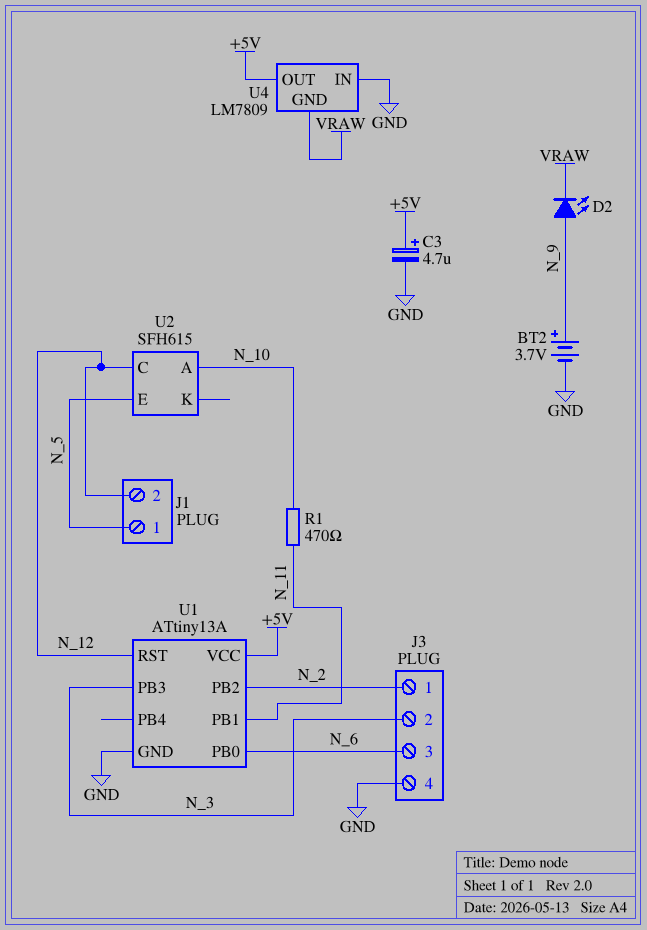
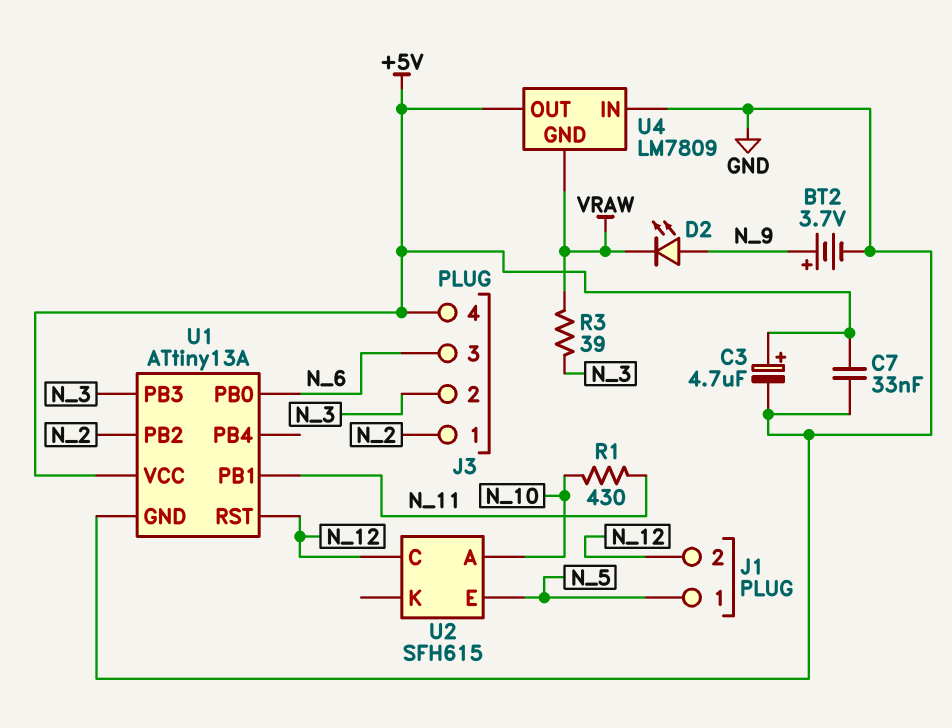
C7: none -> 33nF (+5V, GND)
J3 pin 4: GND -> +5V
R1: 470 (N_10, N_11) -> 430 (N_10, N_11)
R3: none -> 39 (N_3, VRAW)

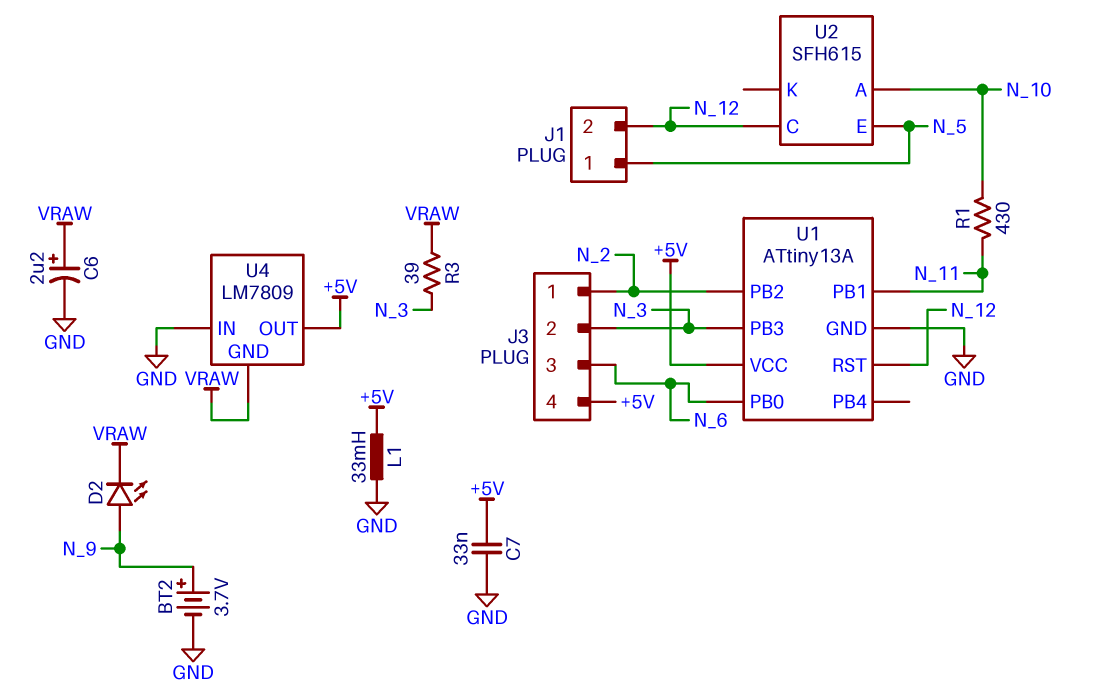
C3: 4.7uF (plus +5V, minus GND) -> none
C6: none -> 2.2uF (plus VRAW, minus GND)
L1: none -> 33mH (+5V, GND)

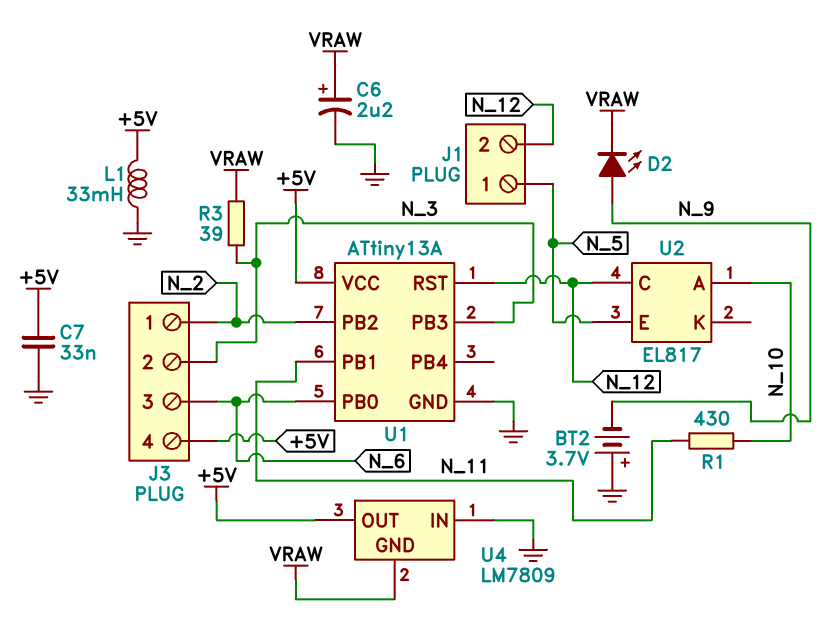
BT2: 3.7V (plus N_9, minus GND) -> 3.7V (plus GND, minus N_9)
U2: SFH615 -> EL817

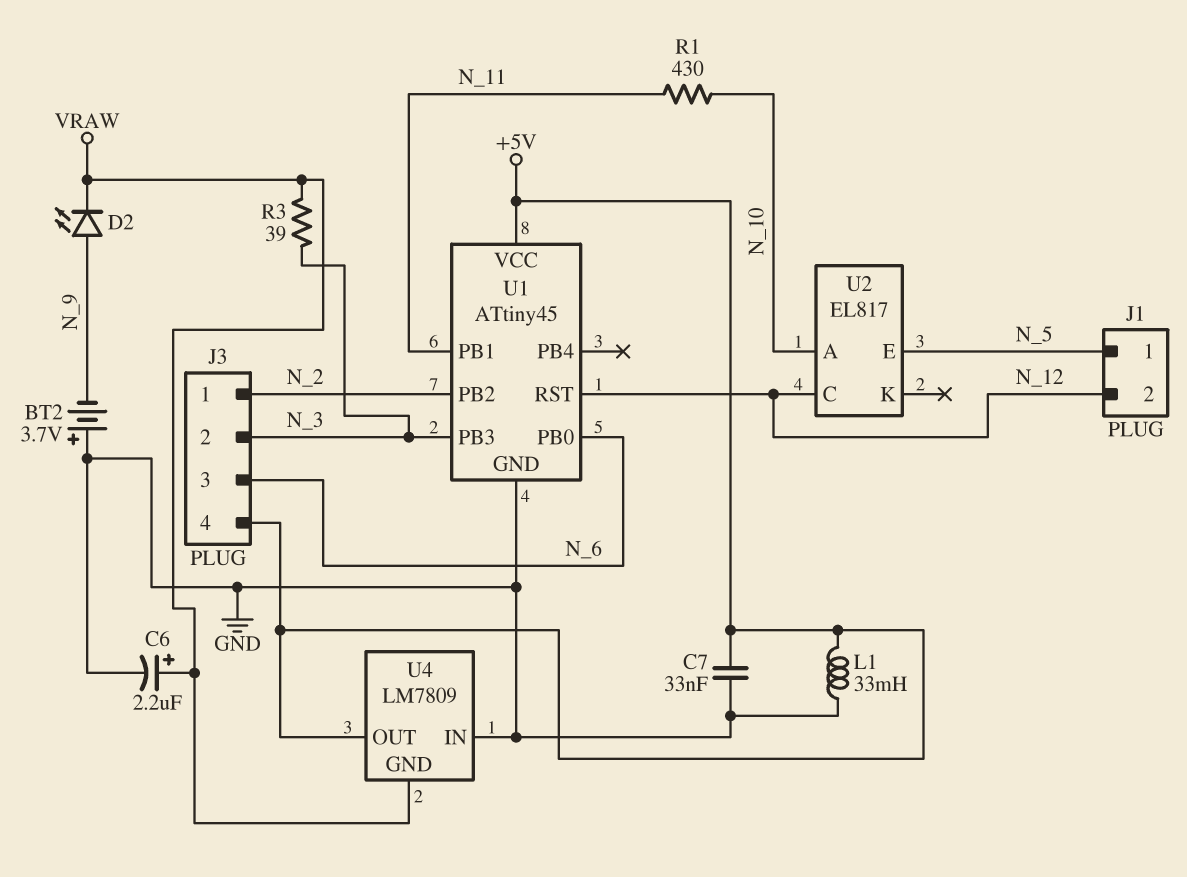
U1: ATtiny13A -> ATtiny45

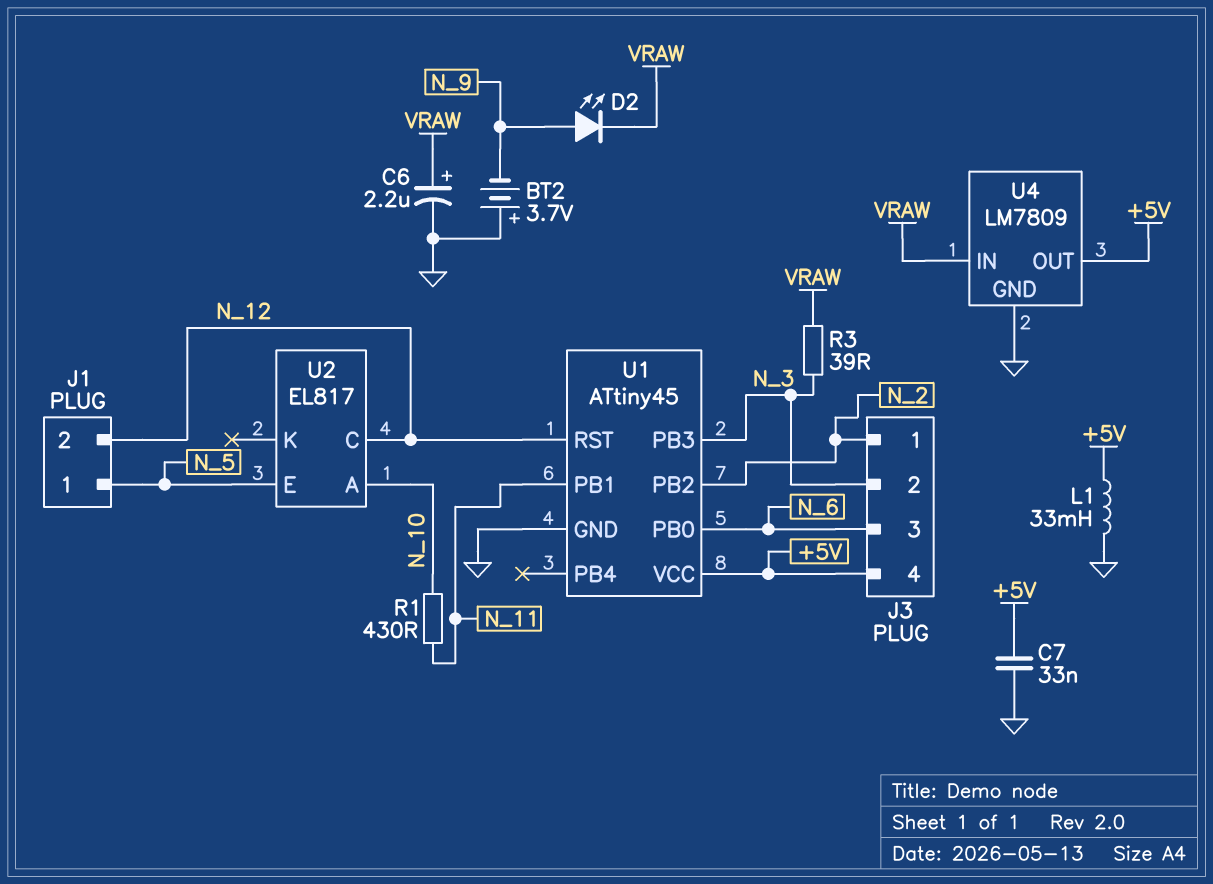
U4 pin GND: VRAW -> GND
U4 pin IN: GND -> VRAW

